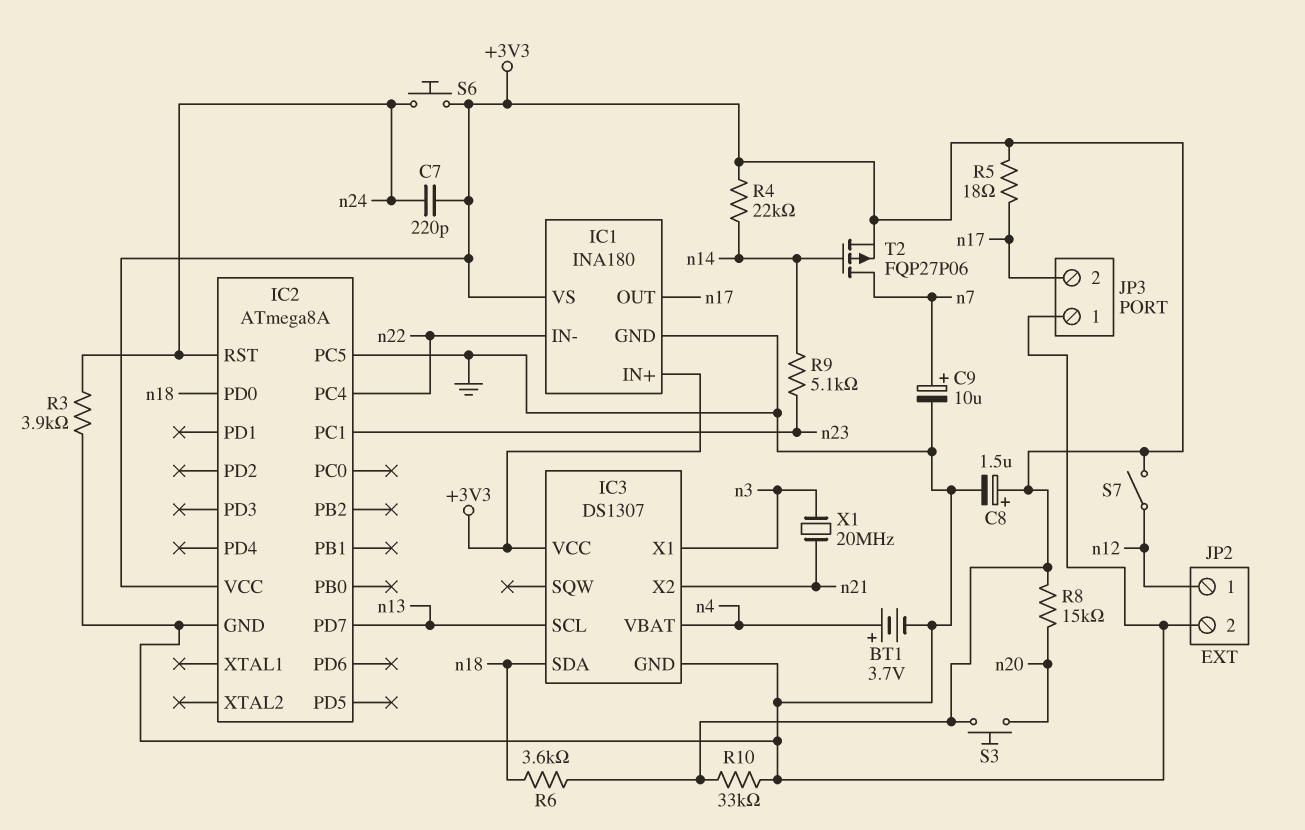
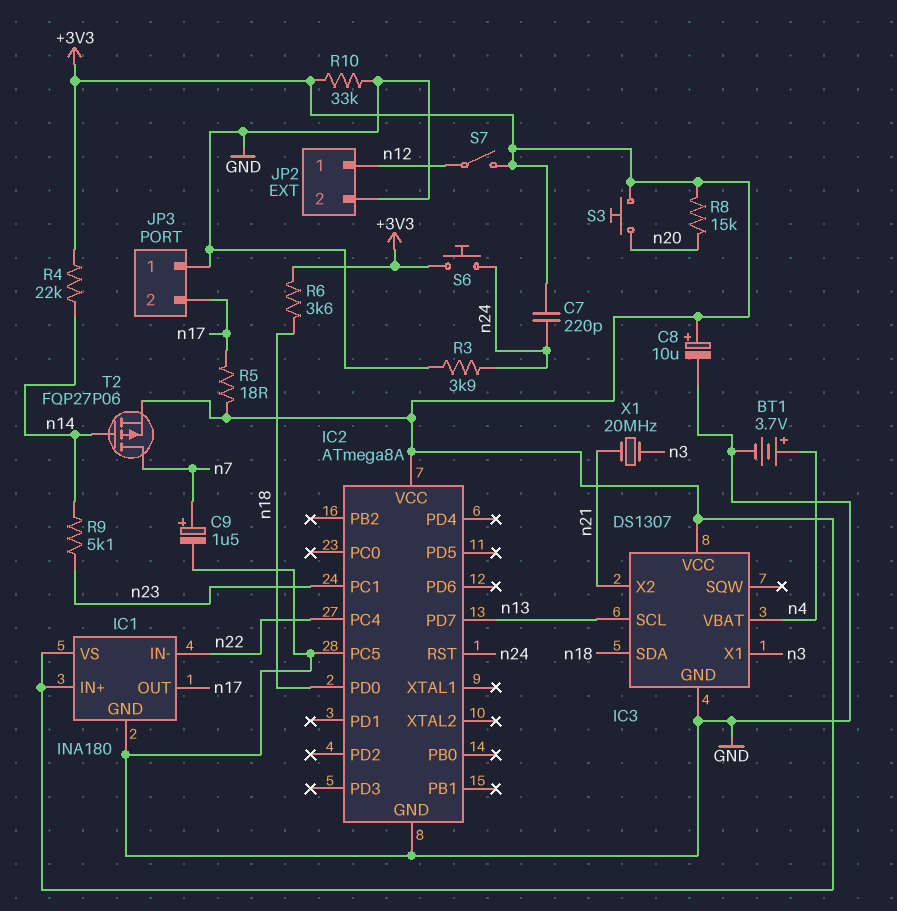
C8: 1.5uF (plus +3V3, minus GND) -> 10uF (plus +3V3, minus GND)
C9: 10uF (plus n7, minus GND) -> 1.5uF (plus n7, minus GND)

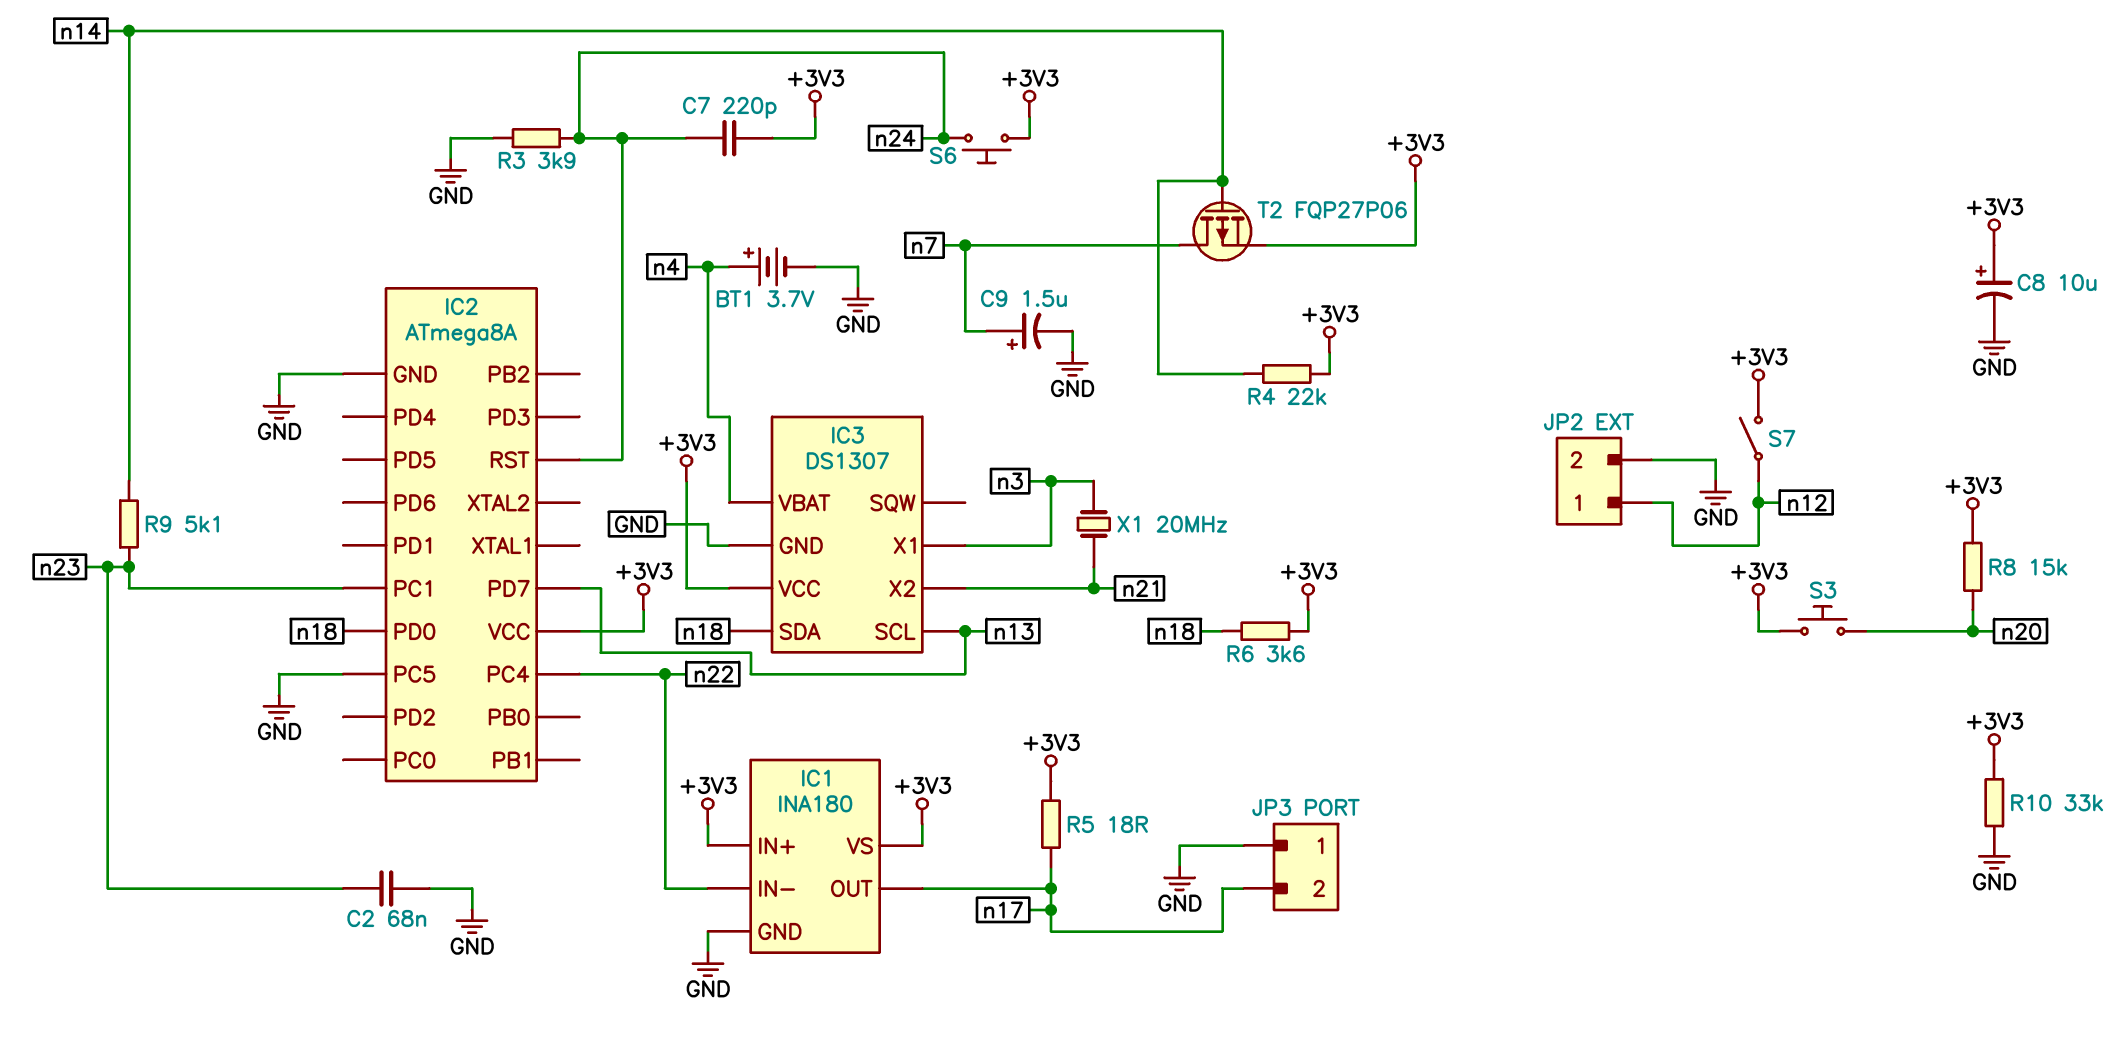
C2: none -> 68nF (GND, n23)

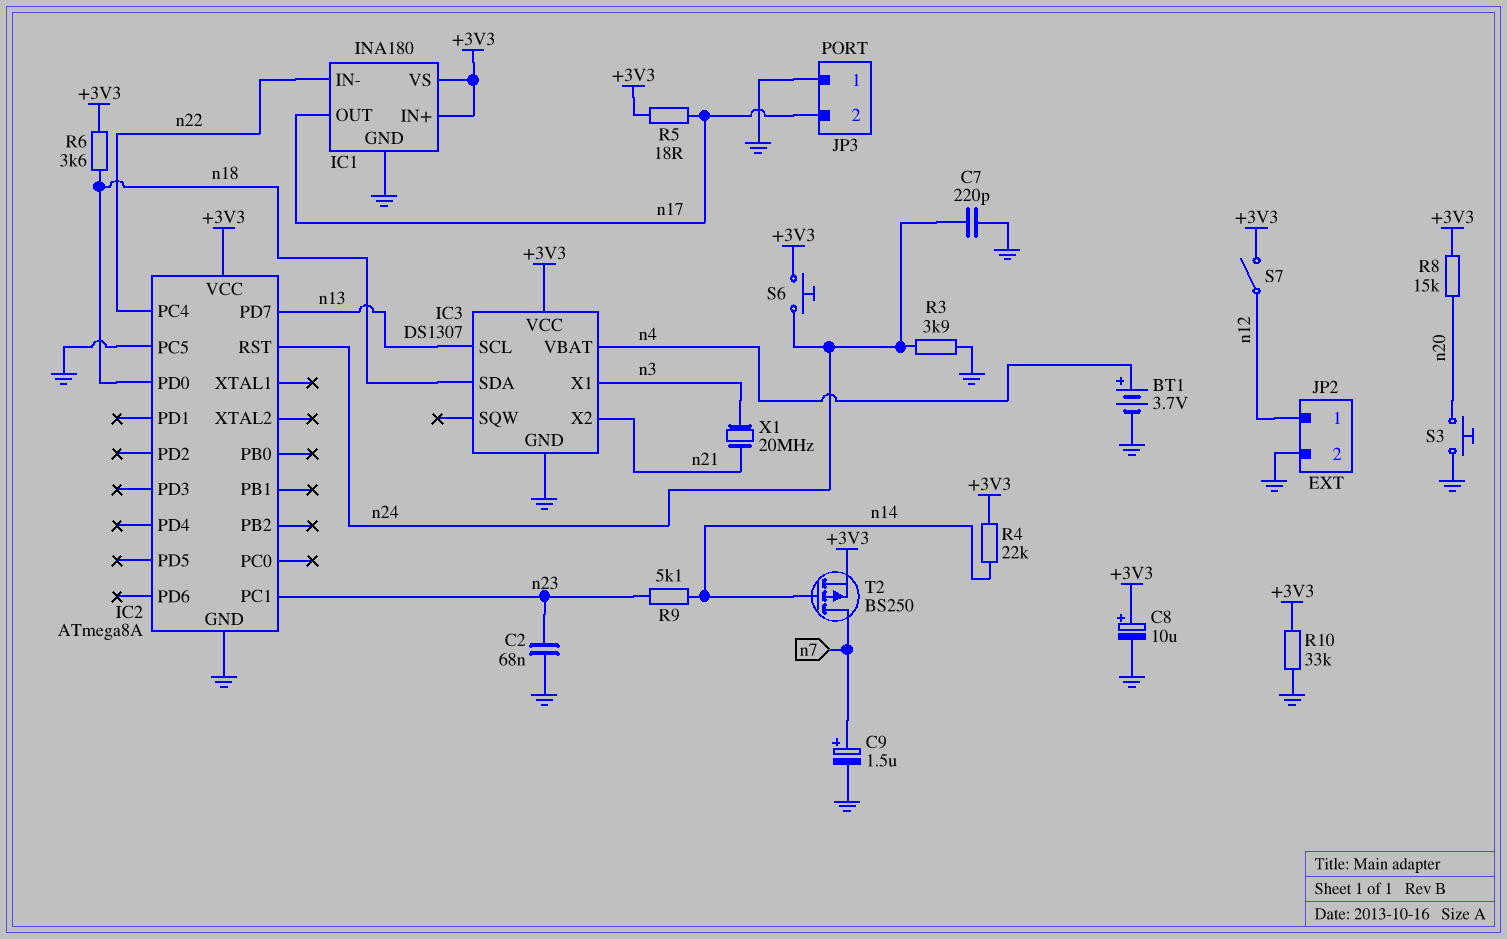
C7: 220pF (+3V3, n24) -> 220pF (GND, n24)
S3: button (+3V3, n20) -> button (GND, n20)
T2: PMOS FQP27P06 (G n14, D n7, S +3V3) -> PMOS BS250 (G n14, D n7, S +3V3)

